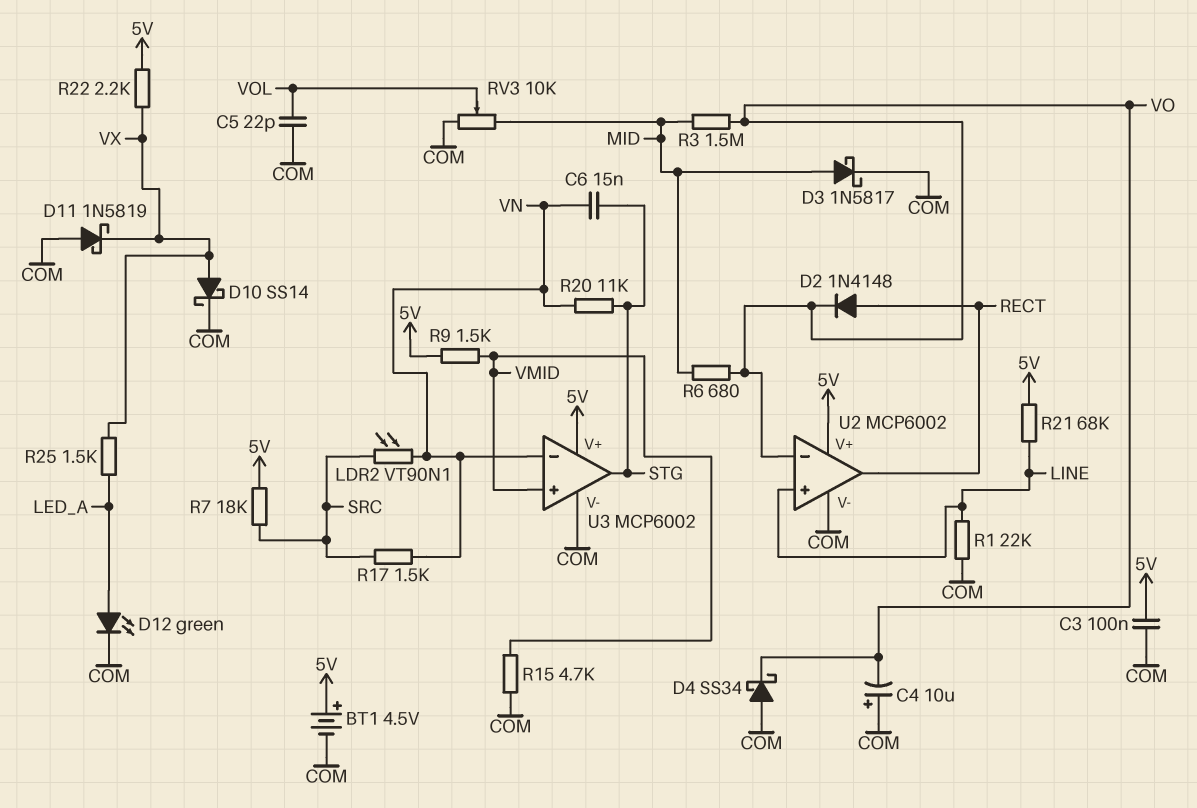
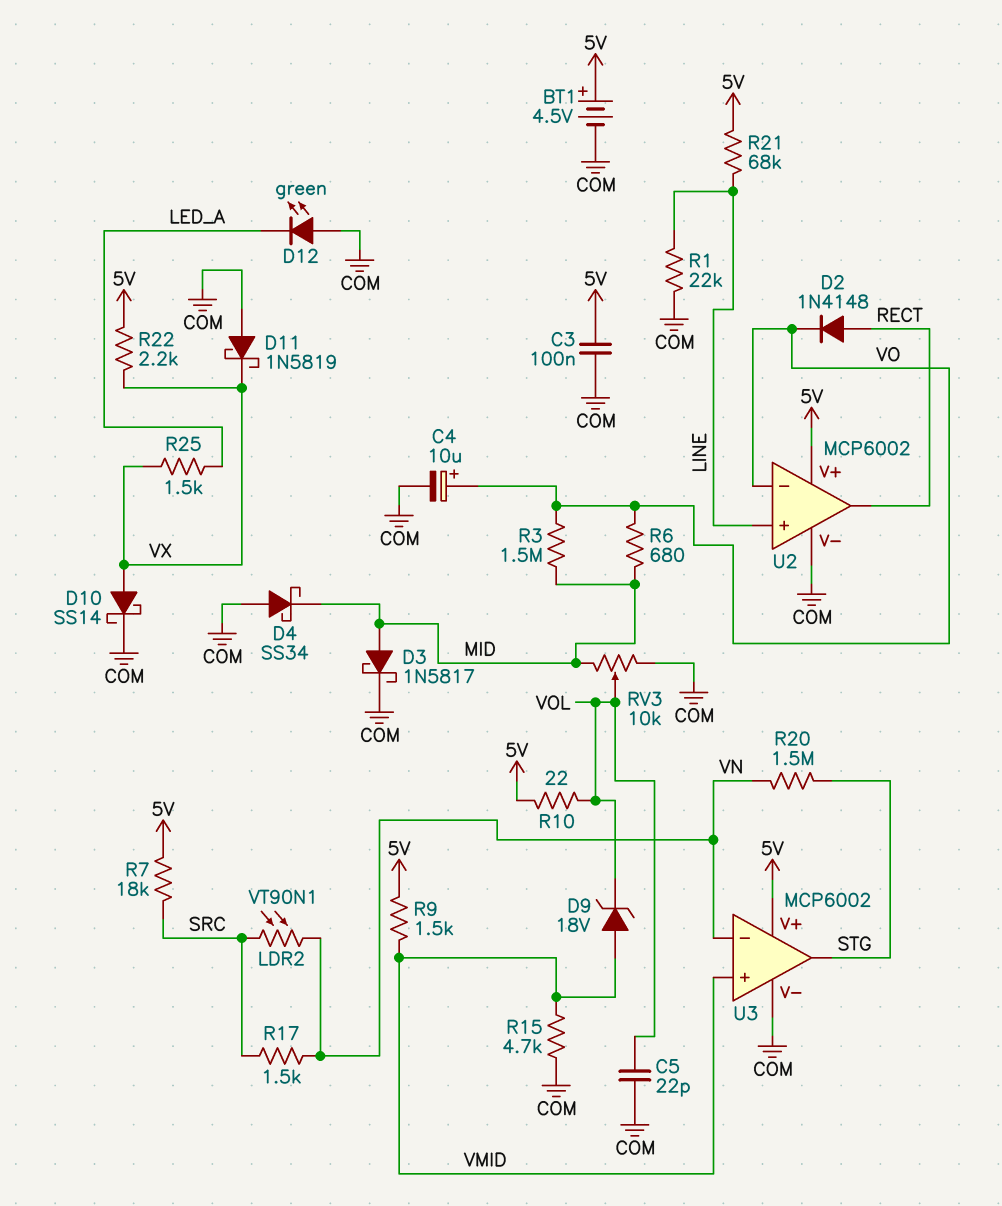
C4: 10uF (plus COM, minus VO) -> 10uF (plus VO, minus COM)
C6: 15nF (STG, VN) -> none
D4: schottky SS34 (A COM, K VO) -> schottky SS34 (A COM, K MID)
D9: none -> zener 18V (A VMID, K VOL)
D12: LED green (A LED_A, K COM) -> LED green (A COM, K LED_A)
R10: none -> 22 (5V, VOL)
R20: 11k (STG, VN) -> 1.5M (STG, VN)

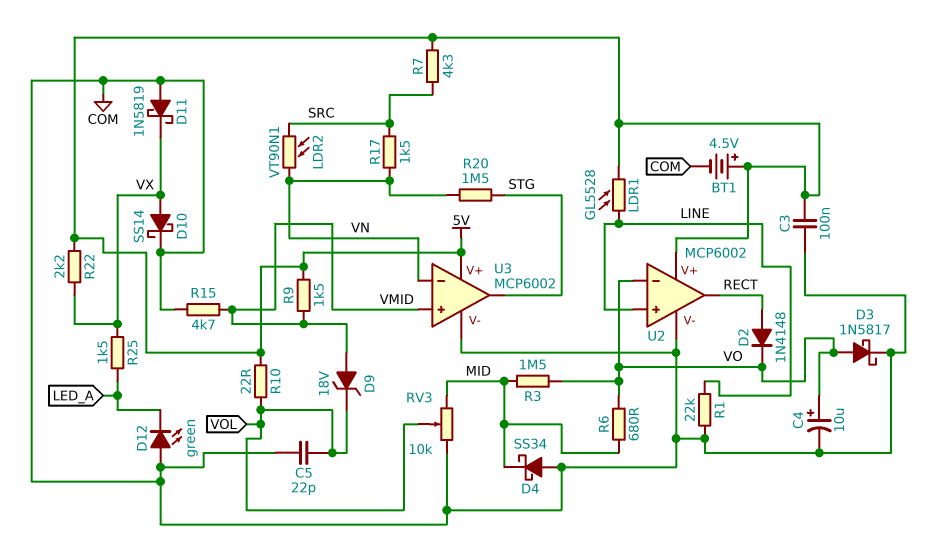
D3: schottky 1N5817 (A MID, K COM) -> schottky 1N5817 (A VO, K COM)
LDR1: none -> GL5528 (5V, LINE)
R7: 18k (5V, SRC) -> 4.3k (5V, SRC)
R21: 68k (5V, LINE) -> none

